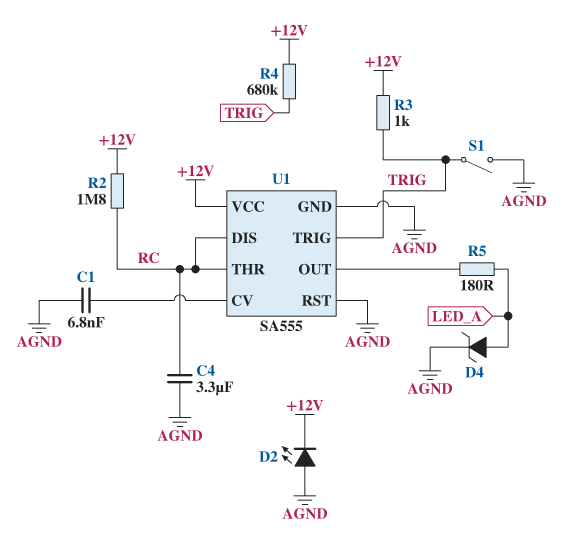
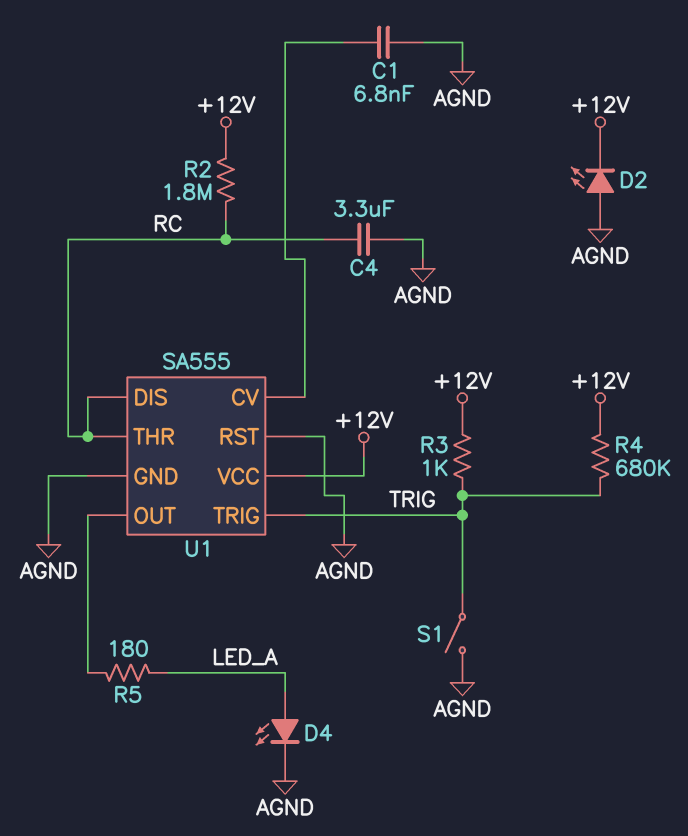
D4: zener (A LED_A, K AGND) -> LED (A LED_A, K AGND)

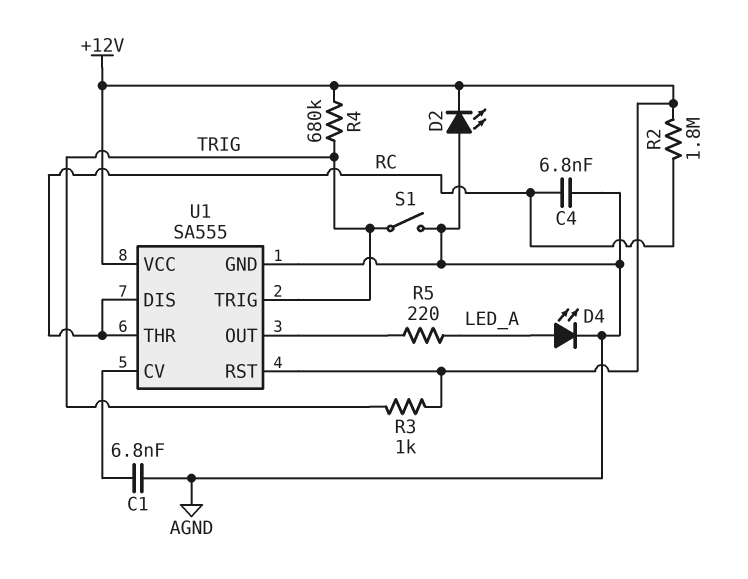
C4: 3.3uF (AGND, RC) -> 6.8nF (AGND, RC)
R5: 180 (LED_A, U1/OUT) -> 220 (LED_A, U1/OUT)
U1 pin RST: AGND -> +12V

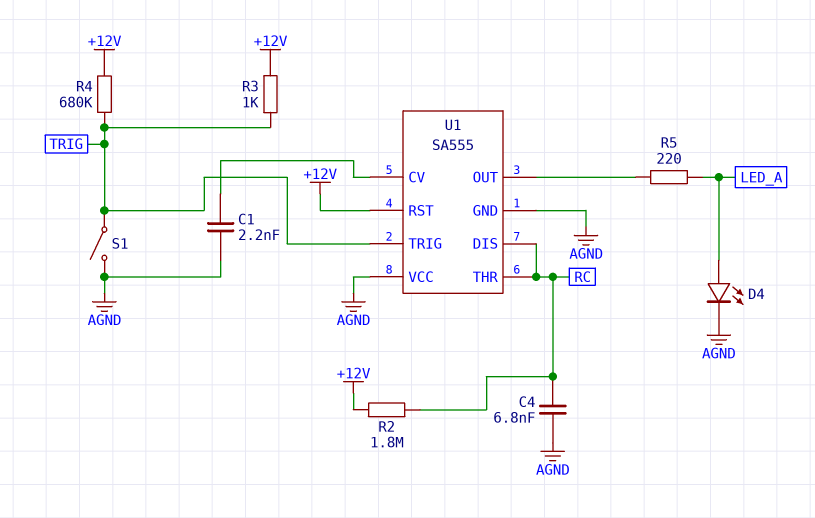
C1: 6.8nF (AGND, U1/CV) -> 2.2nF (AGND, U1/CV)
D2: LED (A AGND, K +12V) -> none
U1 pin VCC: +12V -> AGND

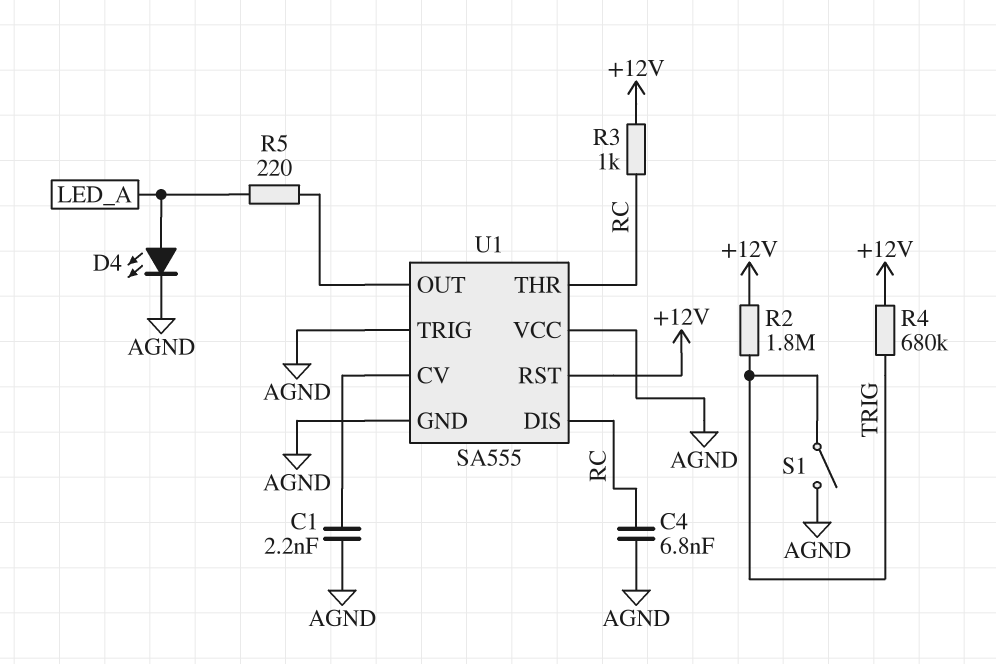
R2: 1.8M (+12V, RC) -> 1.8M (+12V, TRIG)
R3: 1k (+12V, TRIG) -> 1k (+12V, RC)
U1 pin TRIG: TRIG -> AGND

